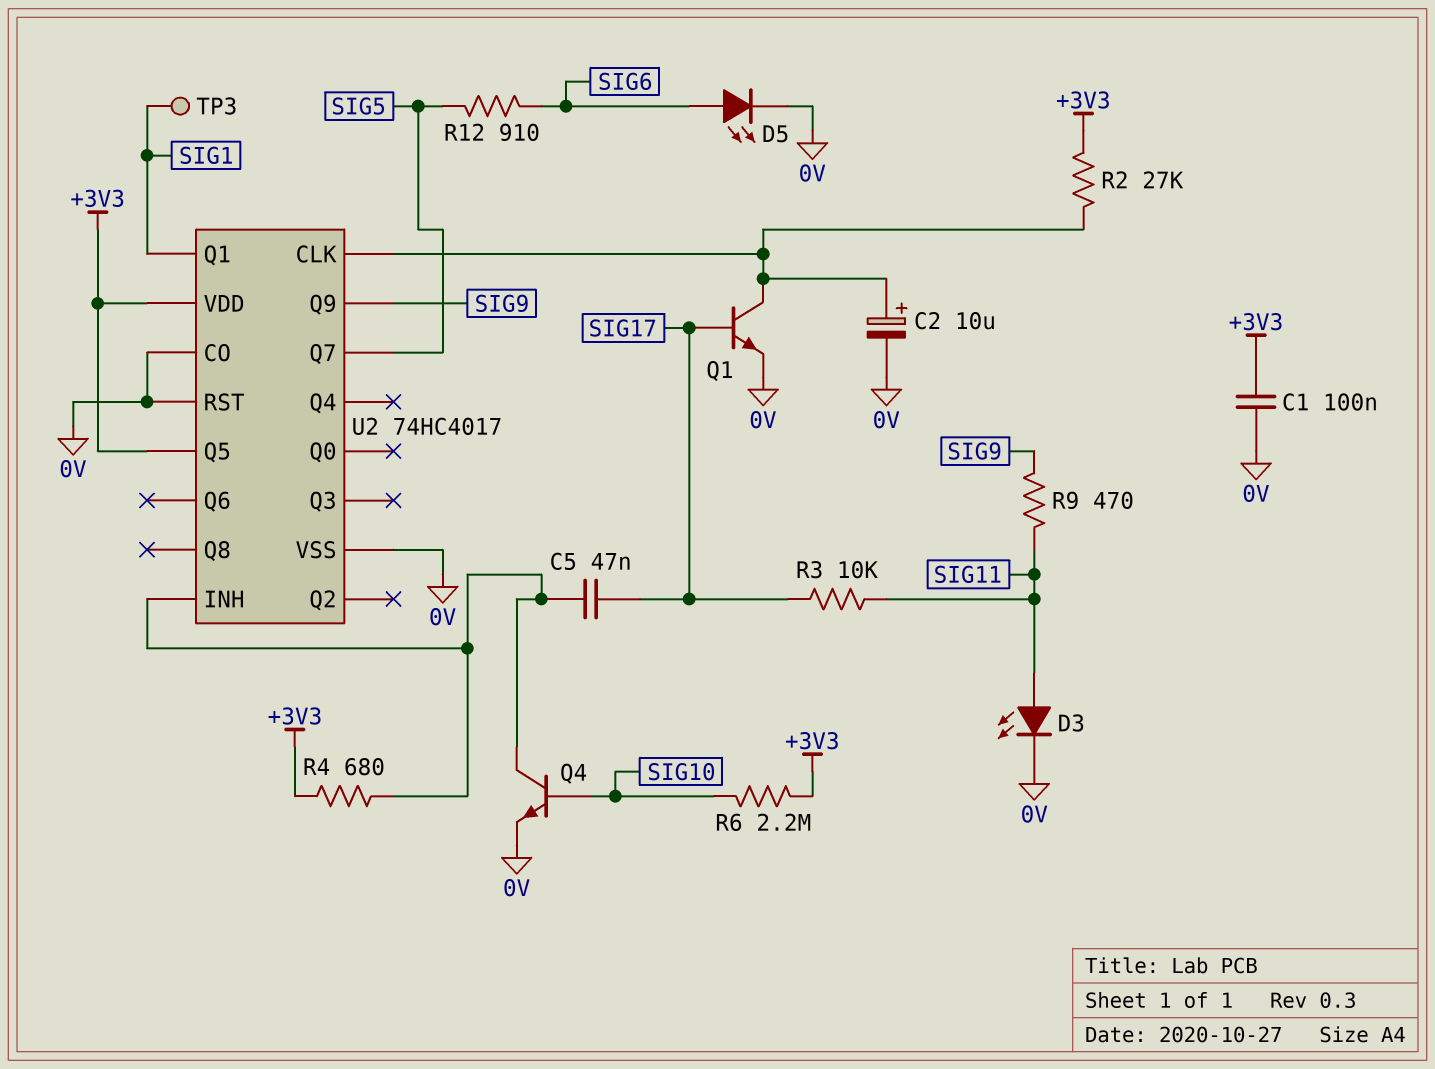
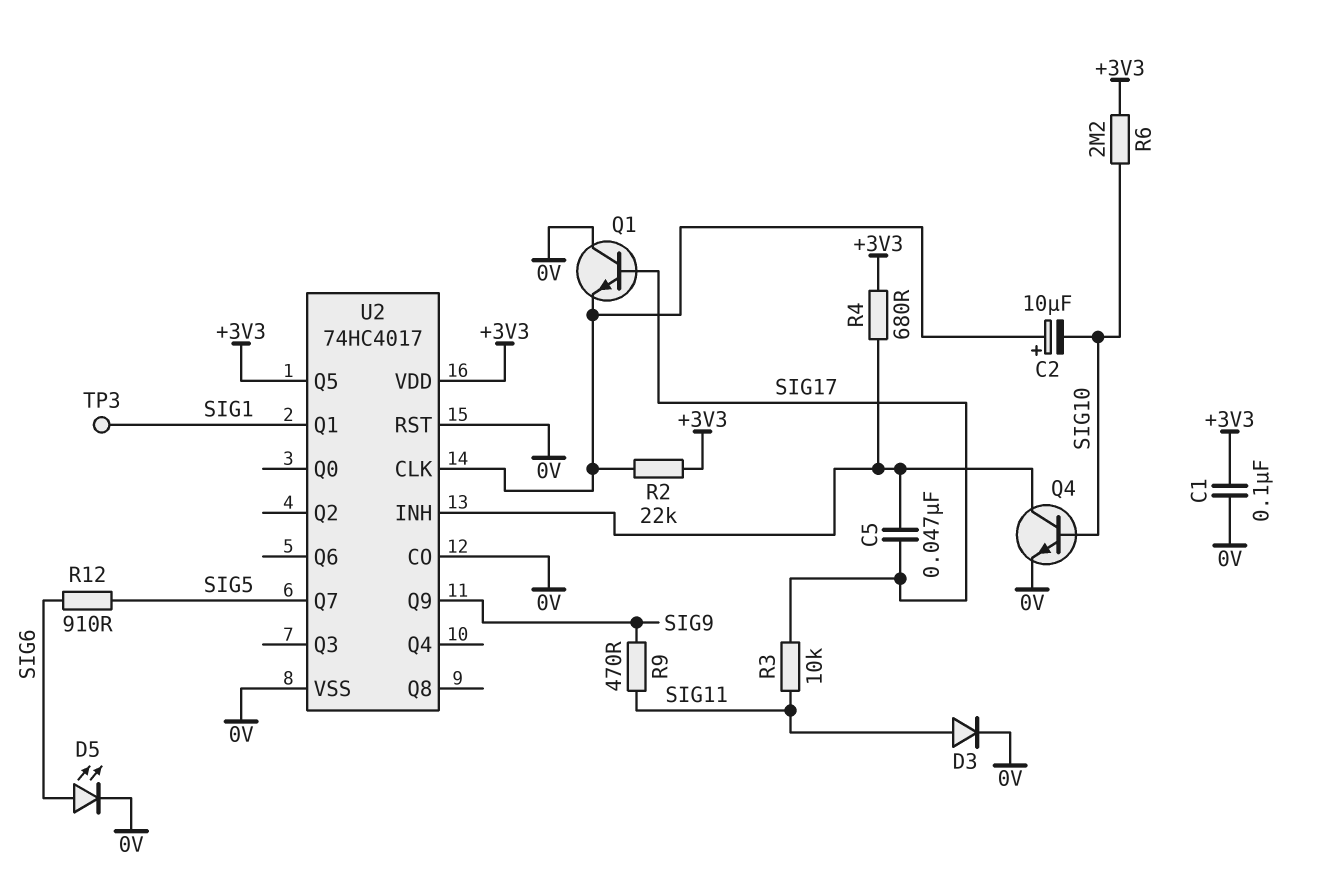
C2: 10uF (plus U2/CLK, minus 0V) -> 10uF (plus U2/CLK, minus SIG10)
D3: LED (A SIG11, K 0V) -> diode (A SIG11, K 0V)
Q1: NPN (B SIG17, C U2/CLK, E 0V) -> NPN (B SIG17, C 0V, E U2/CLK)
R2: 27k (+3V3, U2/CLK) -> 22k (+3V3, U2/CLK)

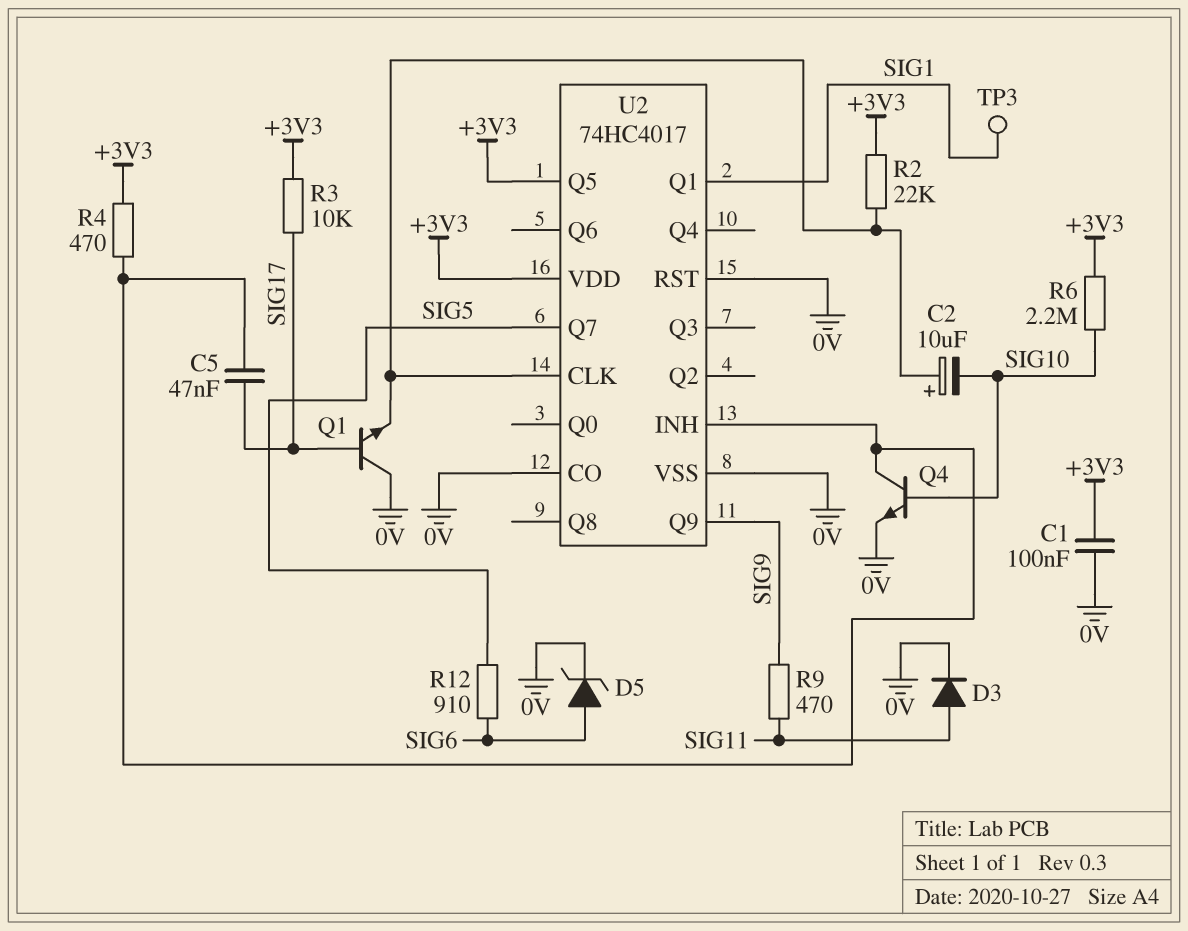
D5: LED (A SIG6, K 0V) -> zener (A SIG6, K 0V)
R3: 10k (SIG11, SIG17) -> 10k (+3V3, SIG17)
R4: 680 (+3V3, U2/INH) -> 470 (+3V3, U2/INH)

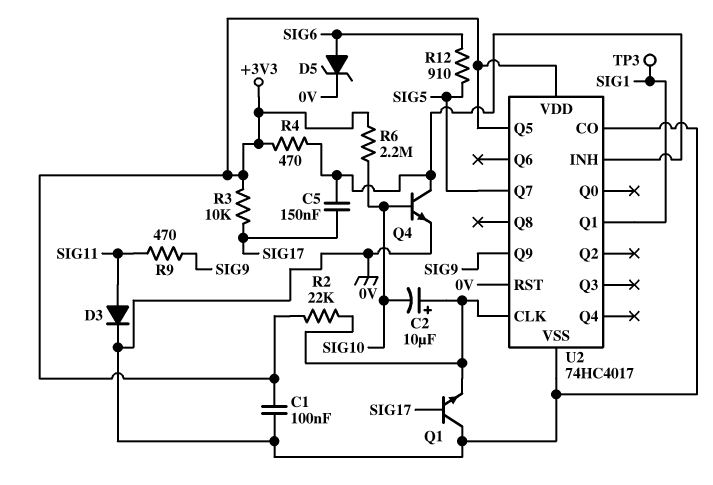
C5: 47nF (SIG17, U2/INH) -> 150nF (SIG17, U2/INH)

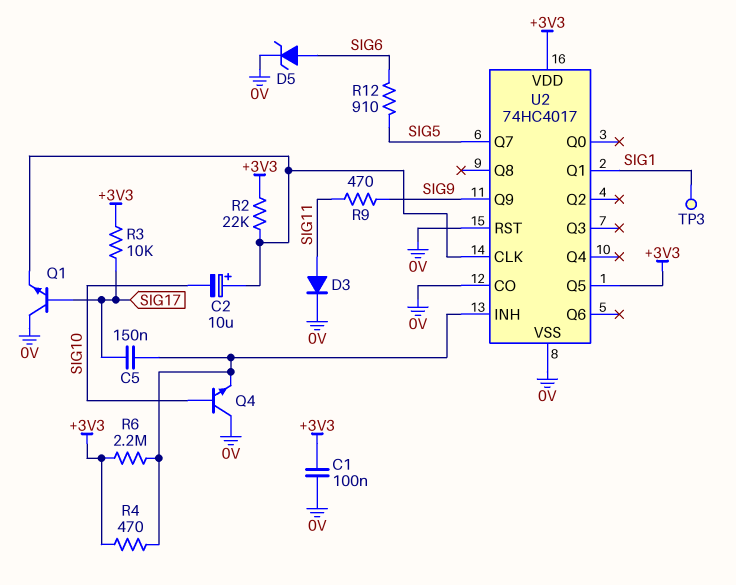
Q4: NPN (B SIG10, C U2/INH, E 0V) -> NPN (B SIG10, C 0V, E U2/INH)
R6: 2.2M (+3V3, SIG10) -> 2.2M (+3V3, U2/INH)

